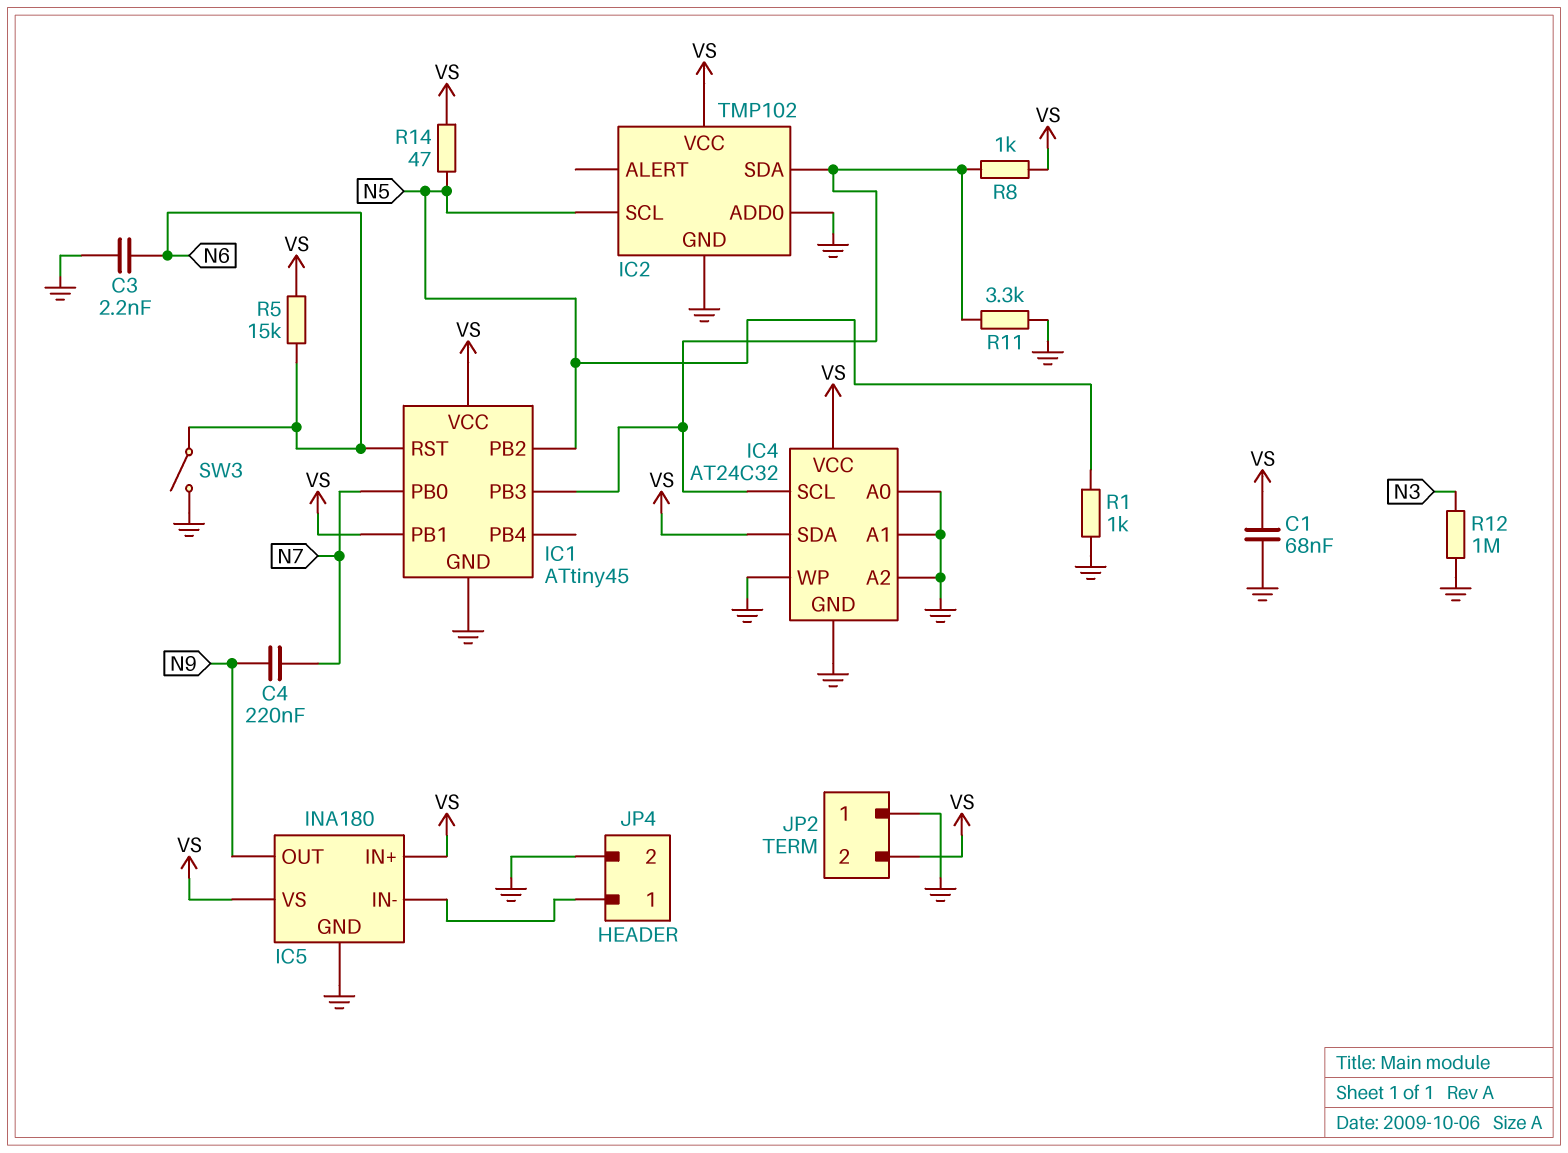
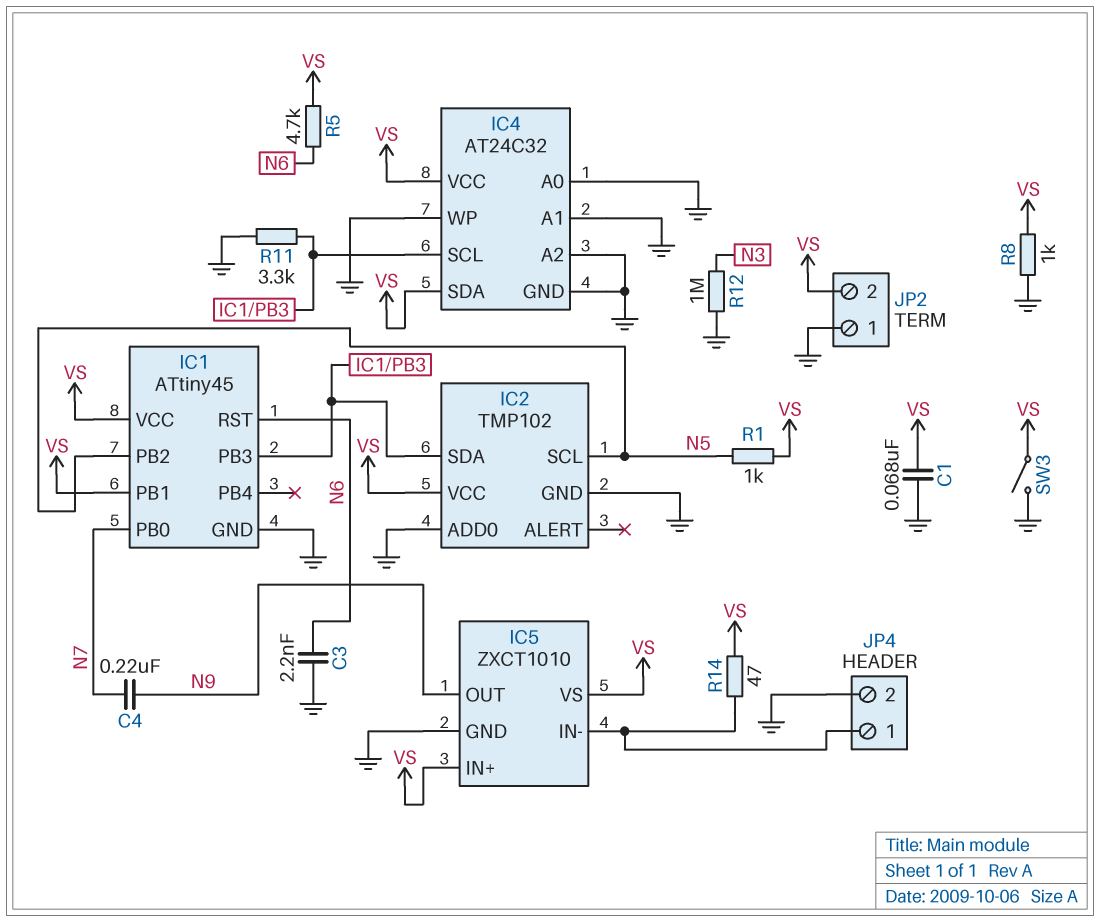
IC5: INA180 -> ZXCT1010
R1: 1k (GND, N5) -> 1k (N5, VS)
R5: 15k (N6, VS) -> 4.7k (N6, VS)
R8: 1k (IC1/PB3, VS) -> 1k (GND, VS)
R14: 47 (N5, VS) -> 47 (IC5/IN-, VS)
SW3: switch (GND, N6) -> switch (GND, VS)

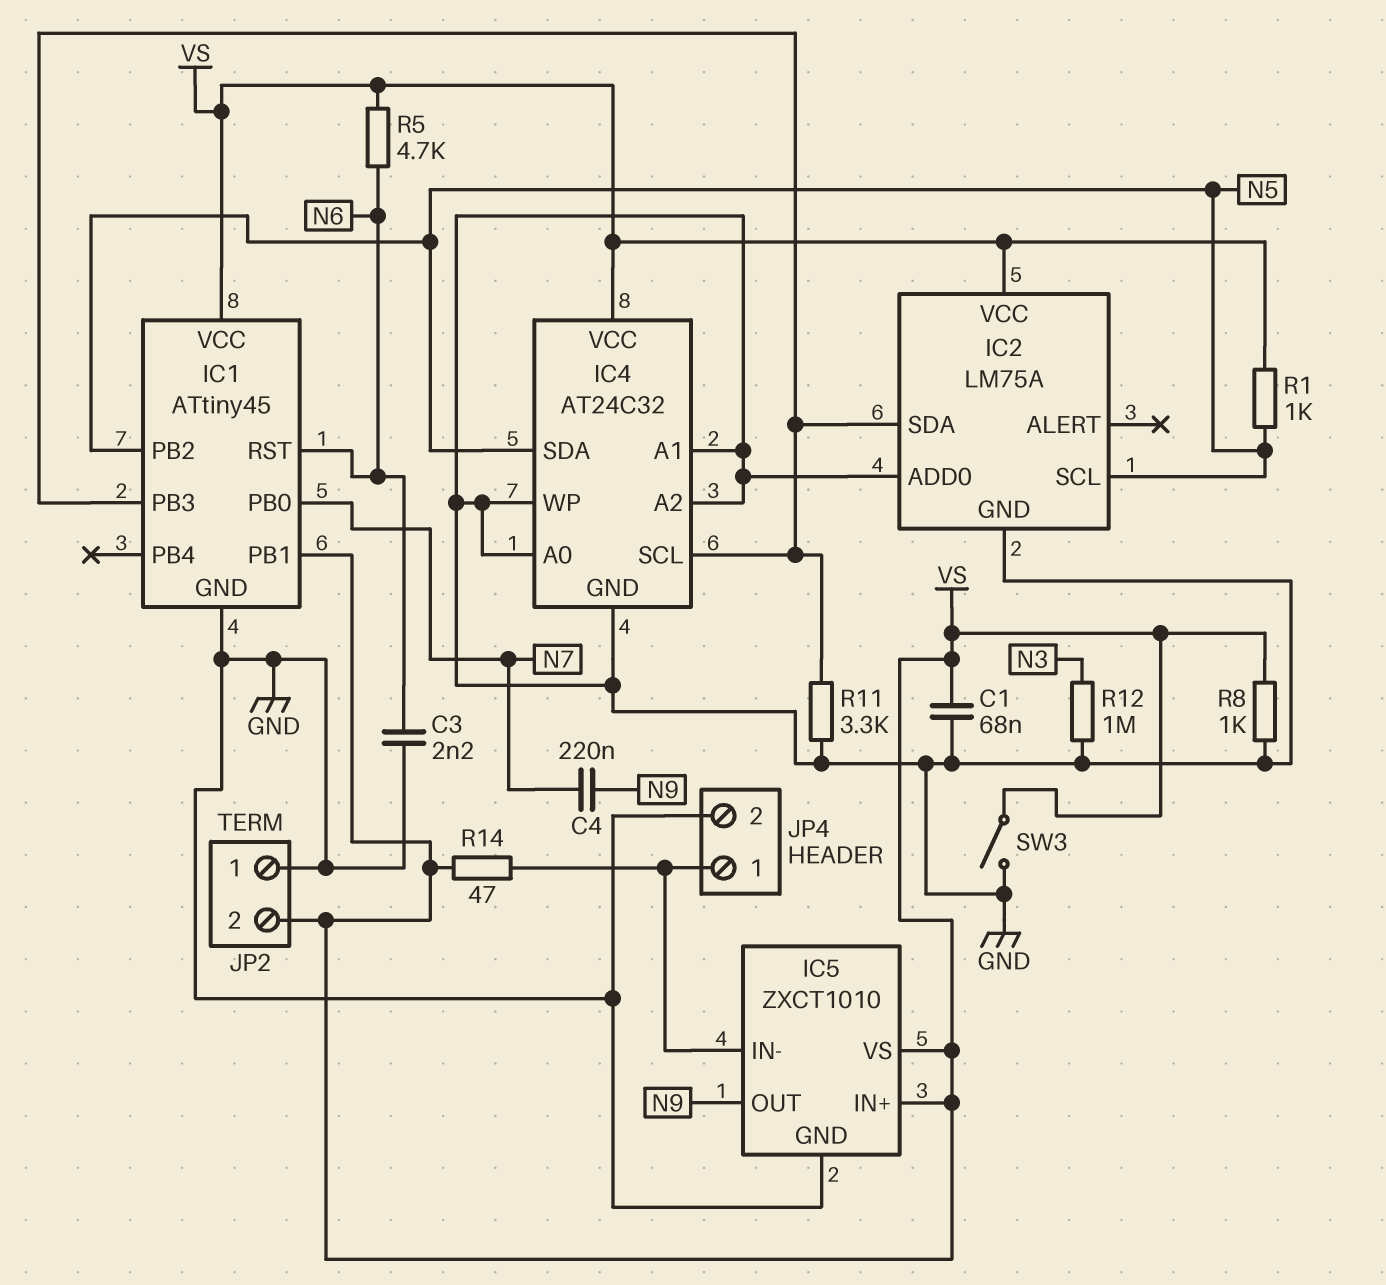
IC2: TMP102 -> LM75A
IC4 pin SDA: VS -> N5

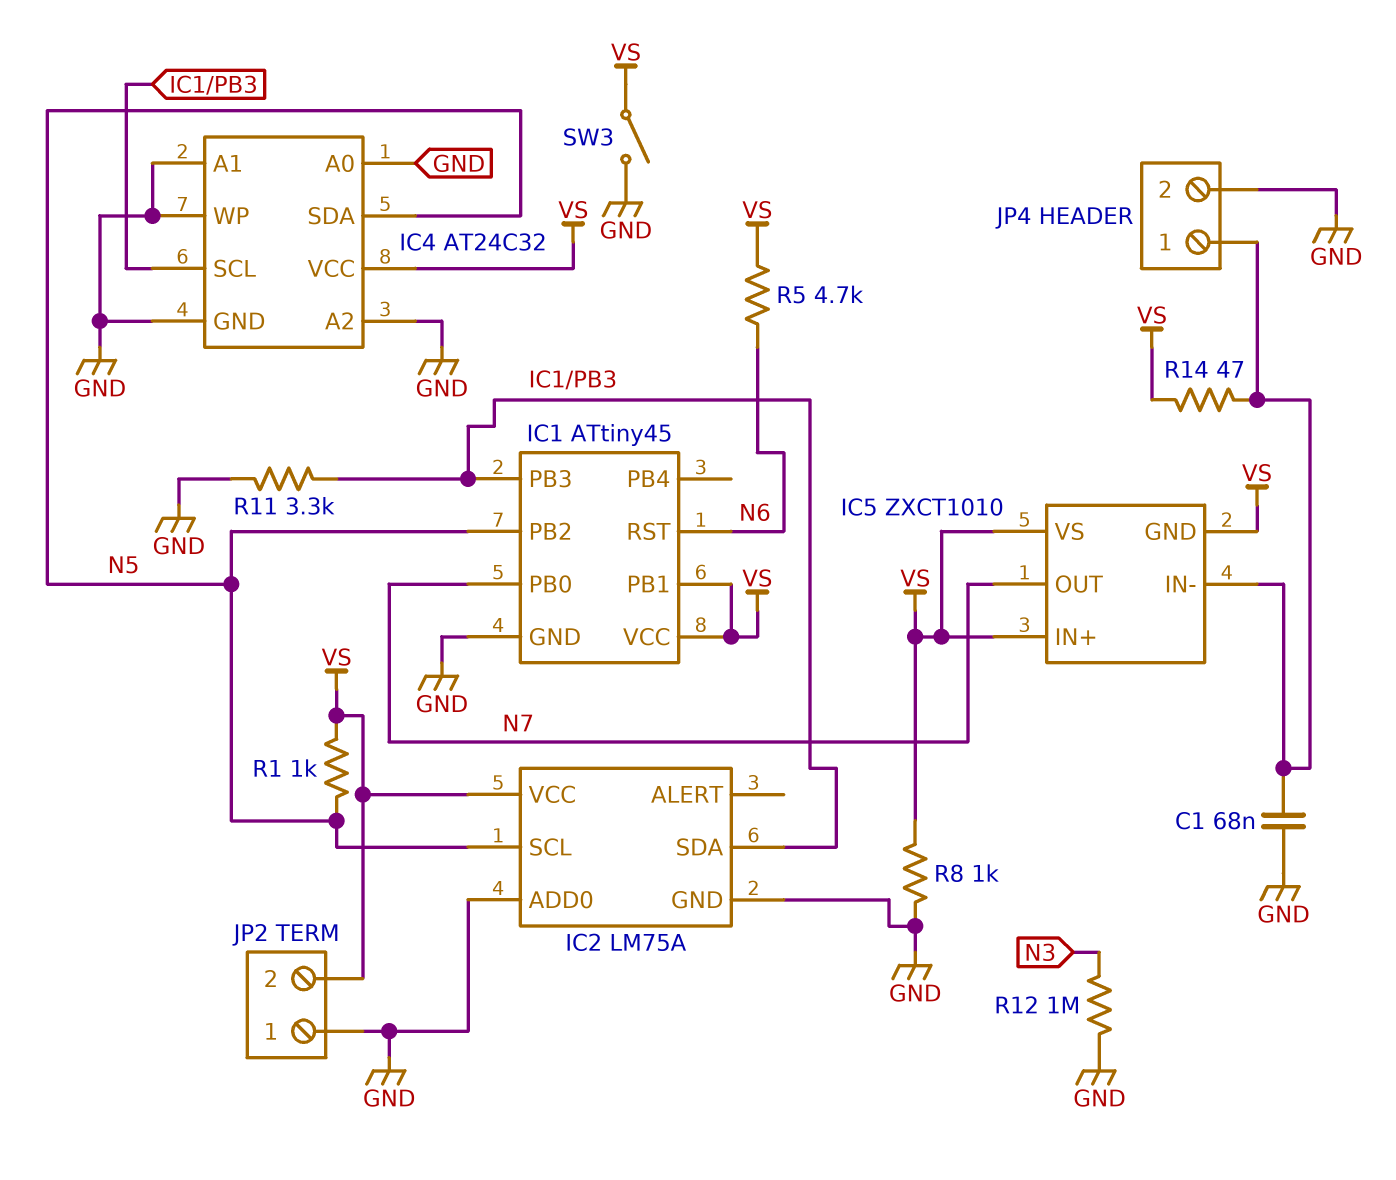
C1: 68nF (GND, VS) -> 68nF (GND, IC5/IN-)
C3: 2.2nF (GND, N6) -> none
C4: 220nF (N7, N9) -> none
IC5 pin GND: GND -> VS
IC5 pin OUT: N9 -> N7

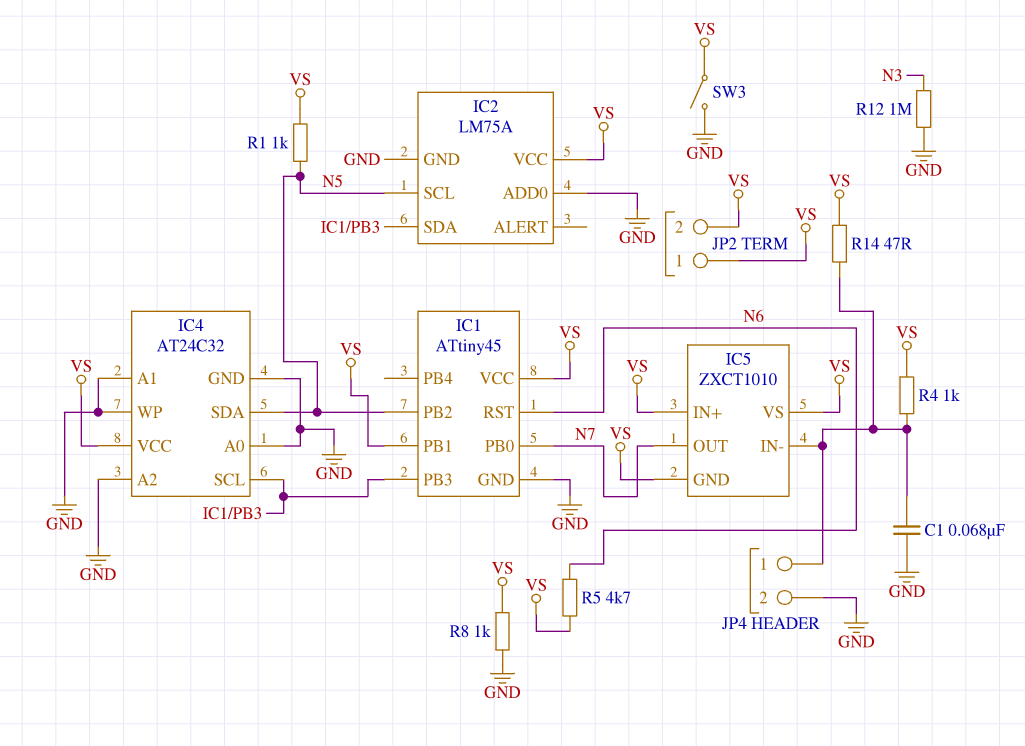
JP2 pin 1: GND -> VS
R4: none -> 1k (IC5/IN-, VS)
R11: 3.3k (GND, IC1/PB3) -> none

